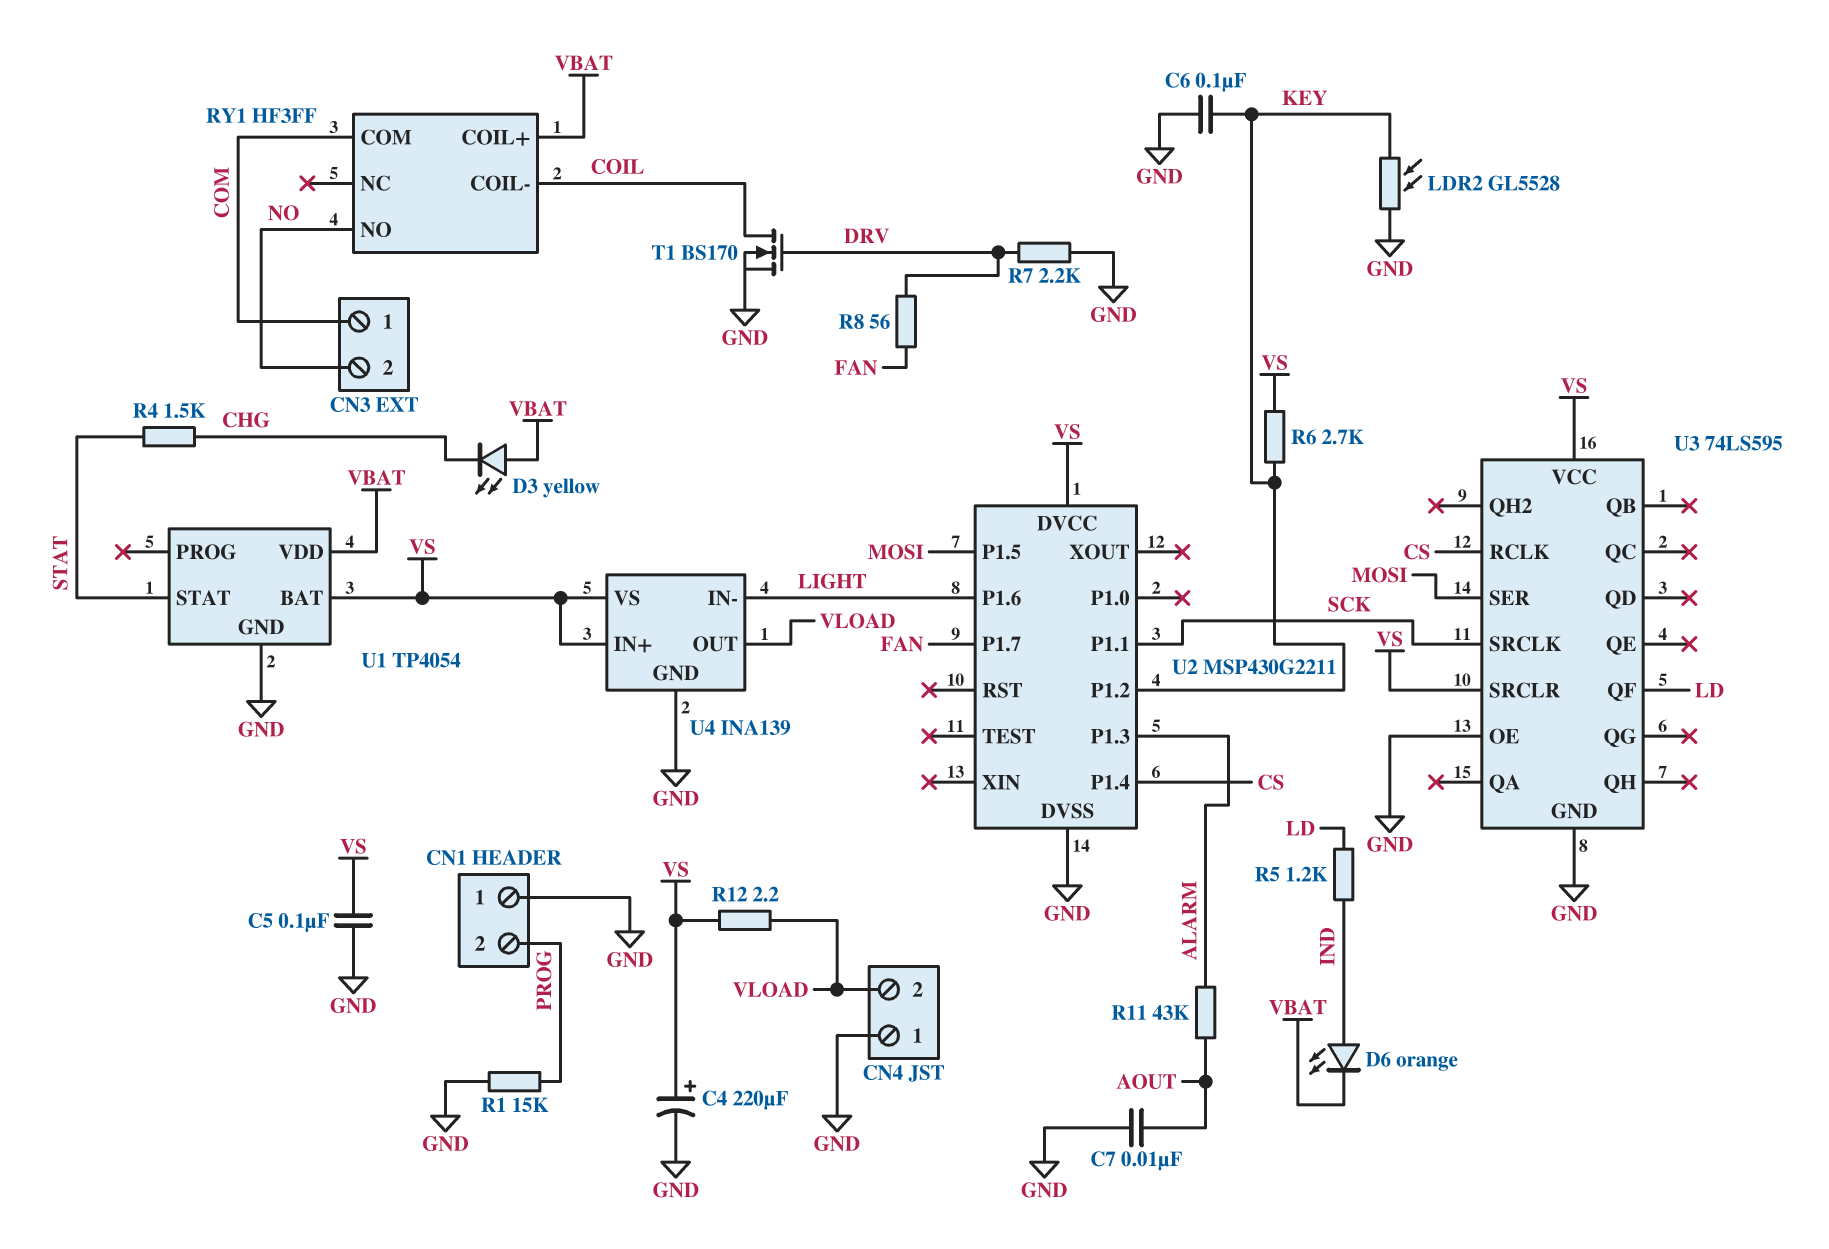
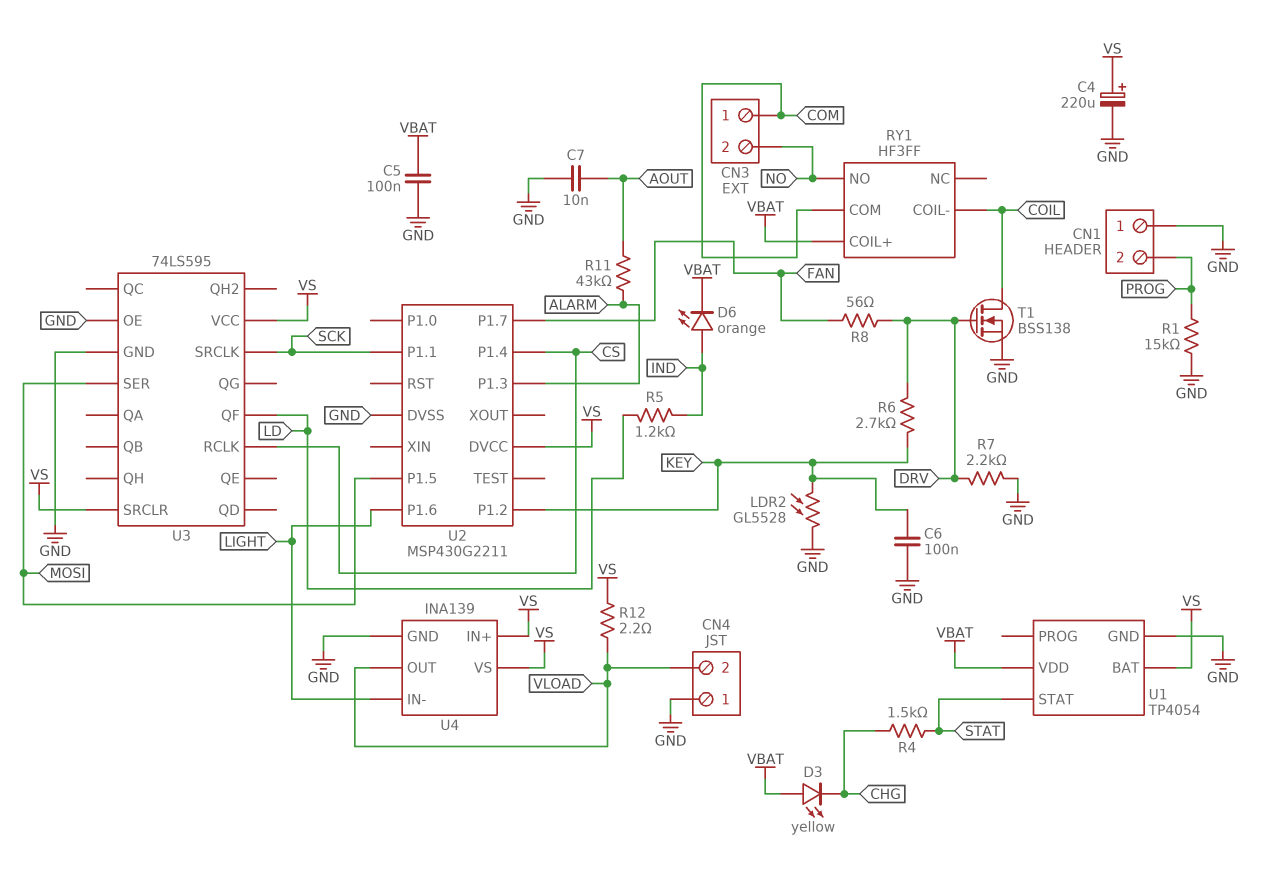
C5: 100nF (GND, VS) -> 100nF (GND, VBAT)
R6: 2.7k (KEY, VS) -> 2.7k (DRV, KEY)
T1: NMOS BS170 (G DRV, D COIL, S GND) -> NMOS BSS138 (G DRV, D COIL, S GND)

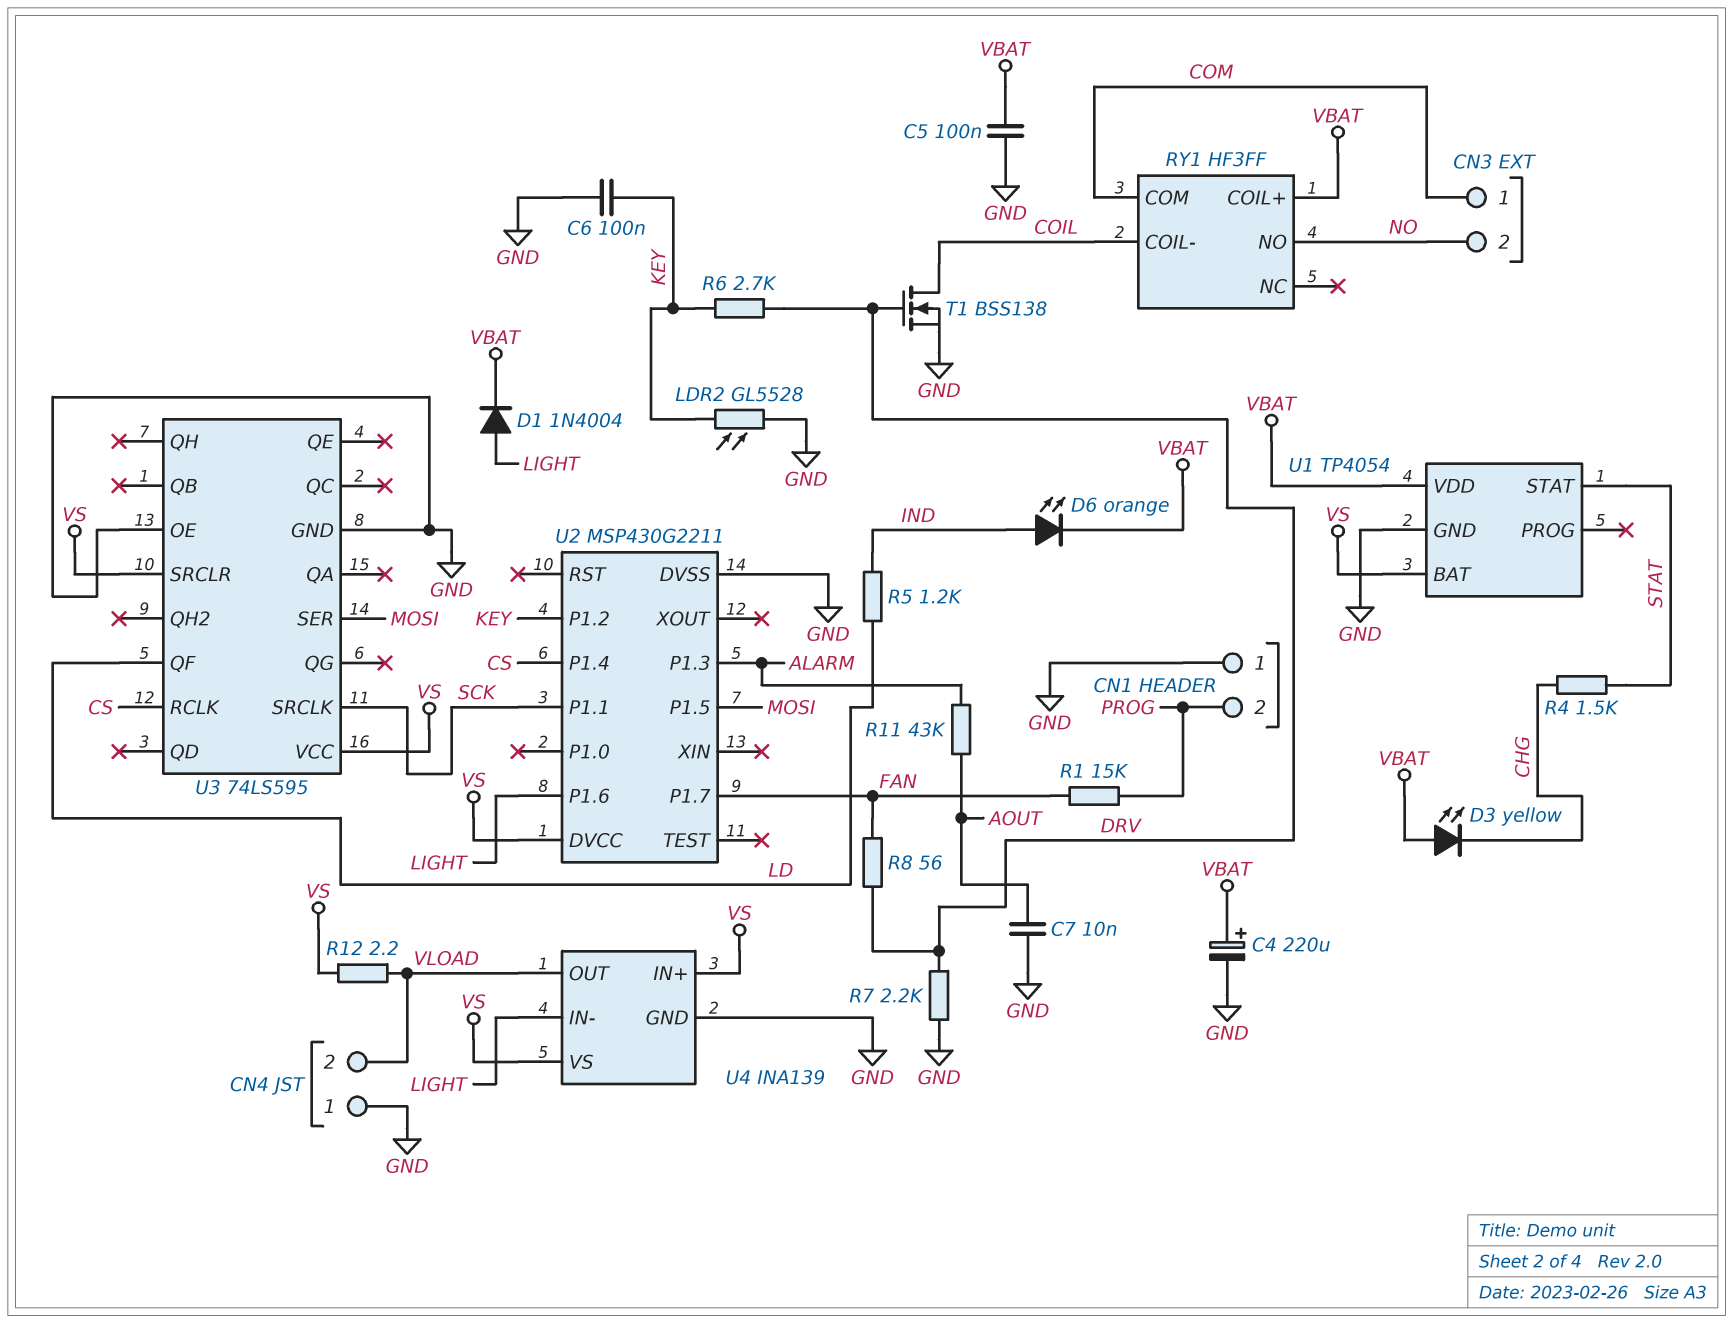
C4: 220uF (plus VS, minus GND) -> 220uF (plus VBAT, minus GND)
D1: none -> diode 1N4004 (A LIGHT, K VBAT)
R1: 15k (GND, PROG) -> 15k (FAN, PROG)

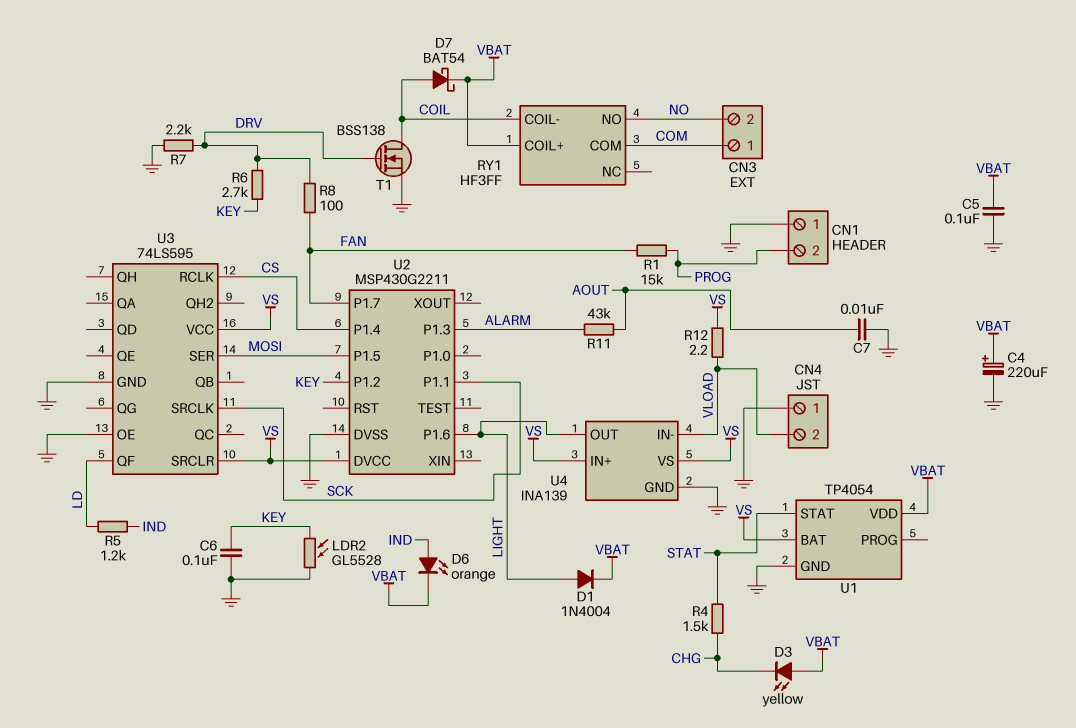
D7: none -> schottky BAT54 (A COIL, K VBAT)
R8: 56 (DRV, FAN) -> 100 (DRV, FAN)
U4 pin IN-: LIGHT -> VLOAD
U4 pin OUT: VLOAD -> LIGHT

